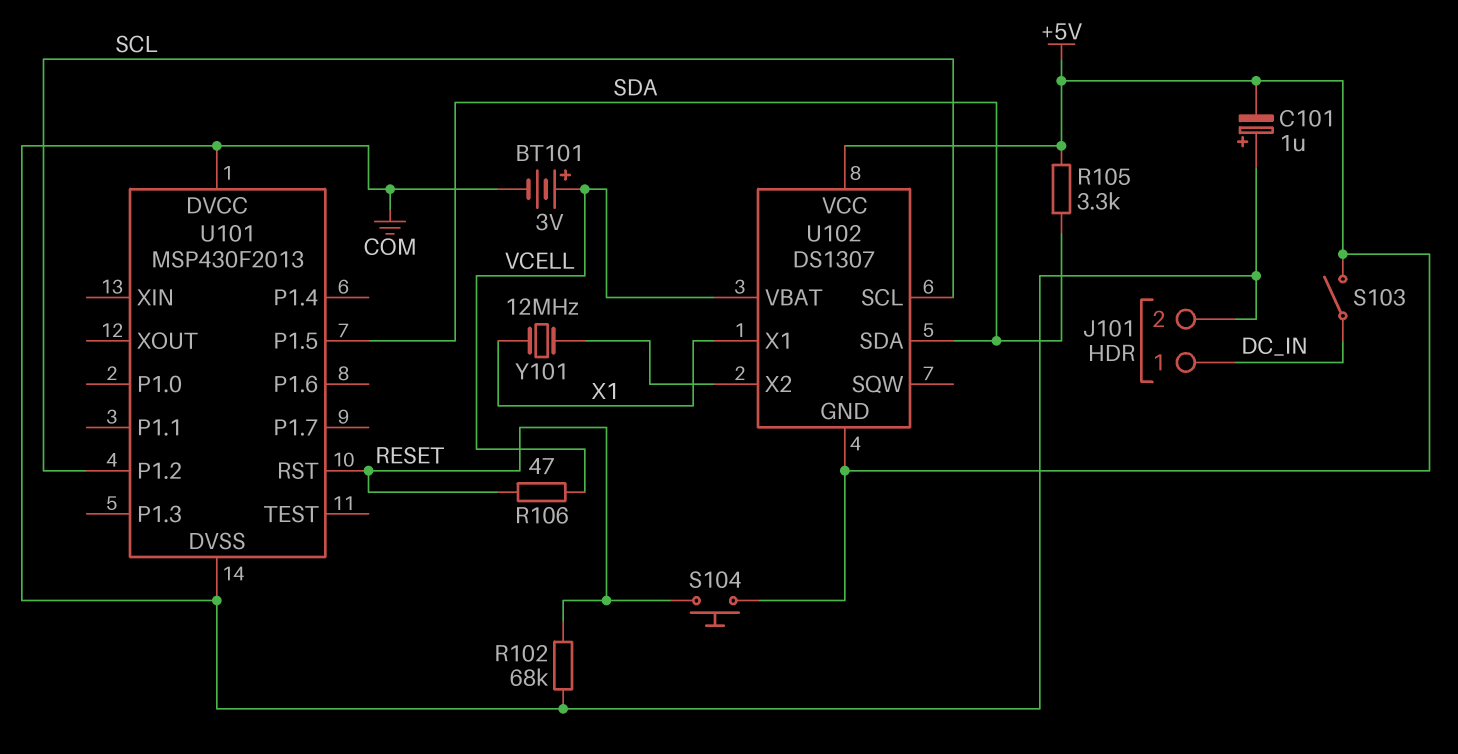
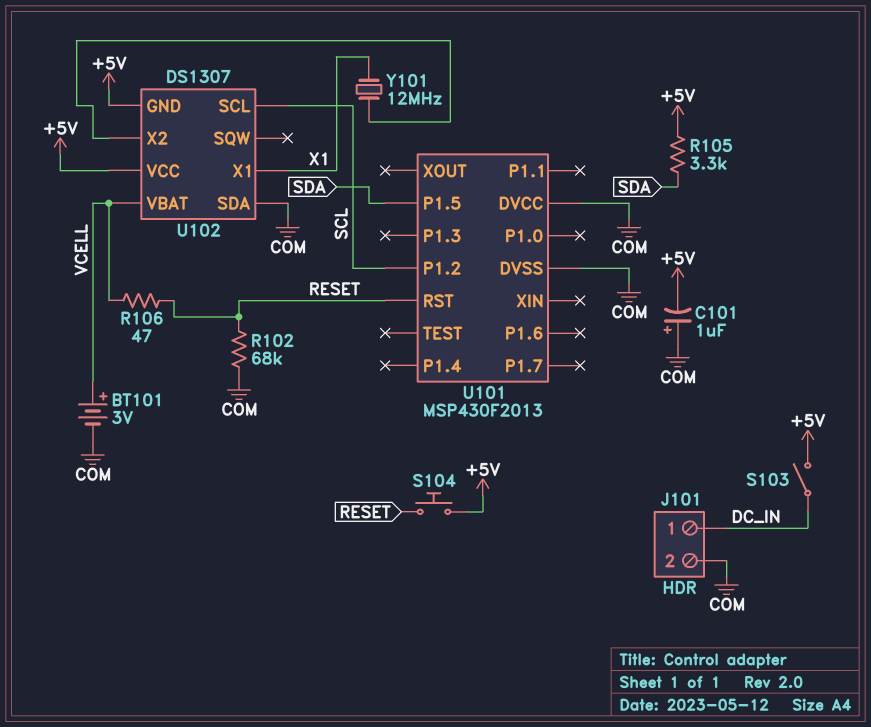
U102 pin SDA: SDA -> COM

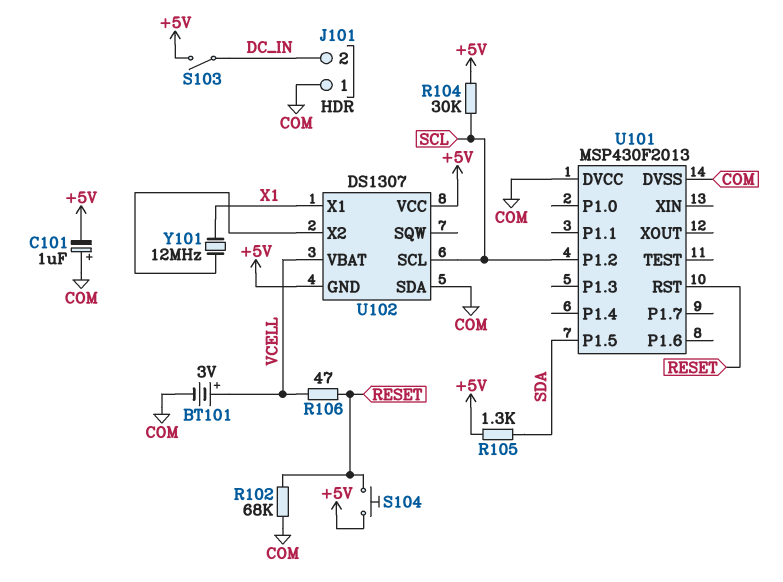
J101 pin 1: DC_IN -> COM
J101 pin 2: COM -> DC_IN
R104: none -> 30k (+5V, SCL)
R105: 3.3k (+5V, SDA) -> 1.3k (+5V, SDA)

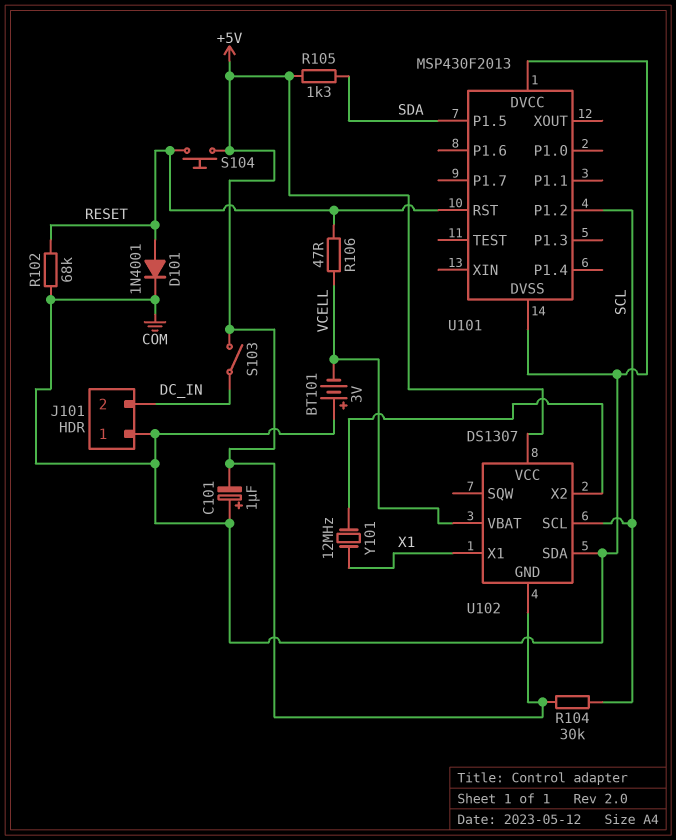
BT101: 3V (plus VCELL, minus COM) -> 3V (plus COM, minus VCELL)
D101: none -> diode 1N4001 (A RESET, K COM)

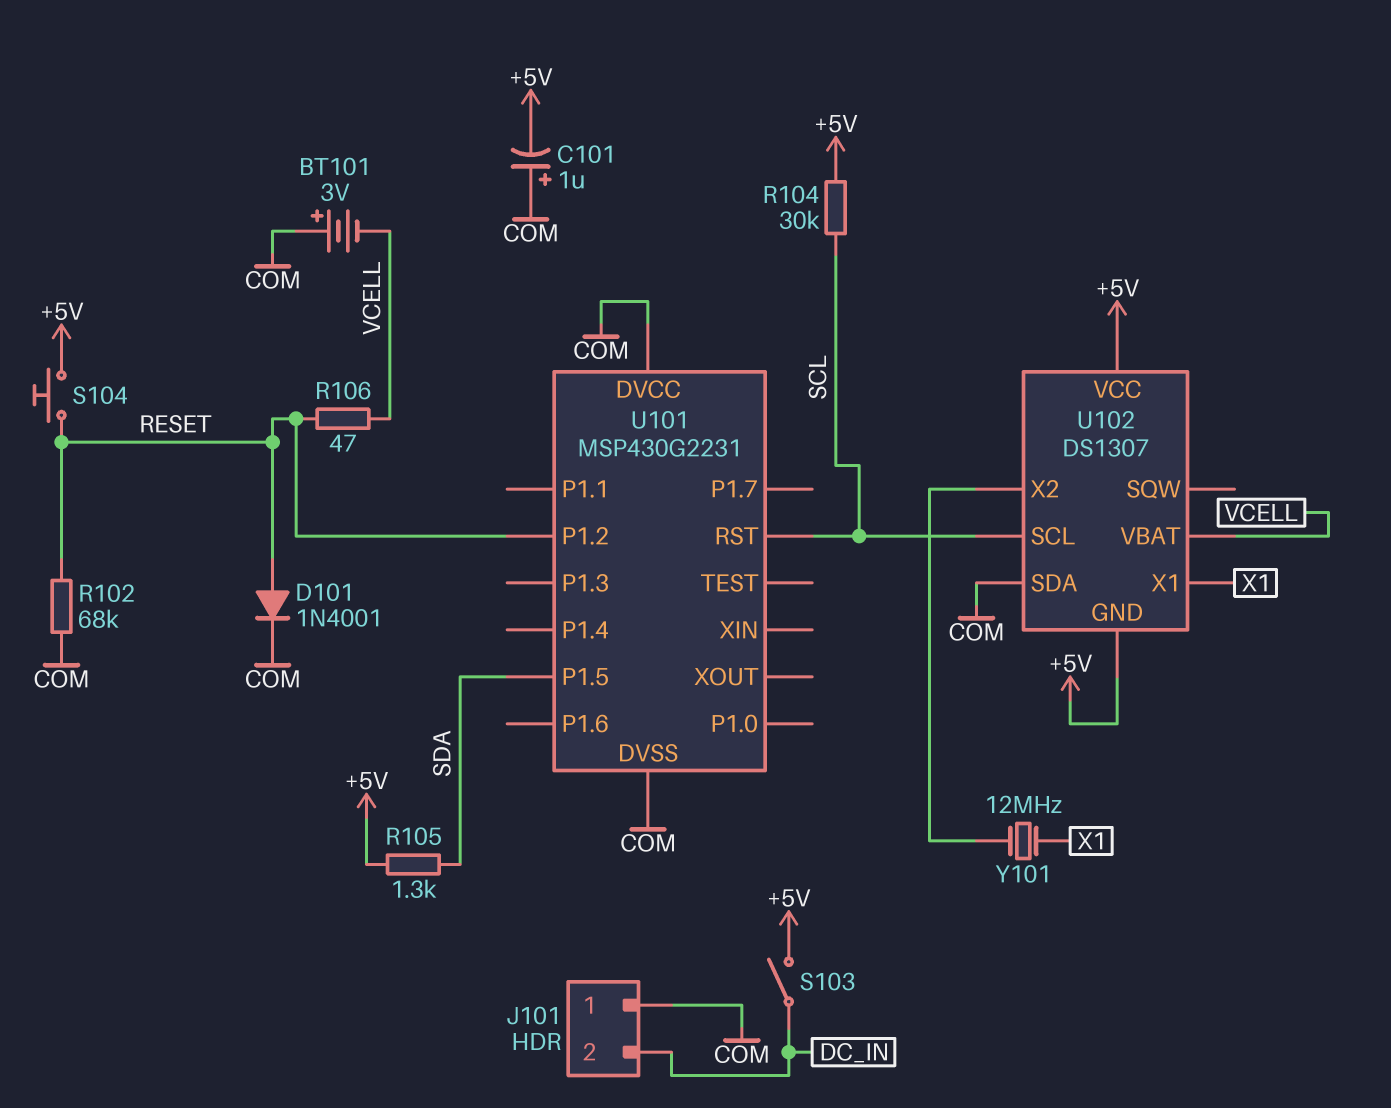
U101: MSP430F2013 -> MSP430G2231
U101 pin P1.2: SCL -> RESET
U101 pin RST: RESET -> SCL

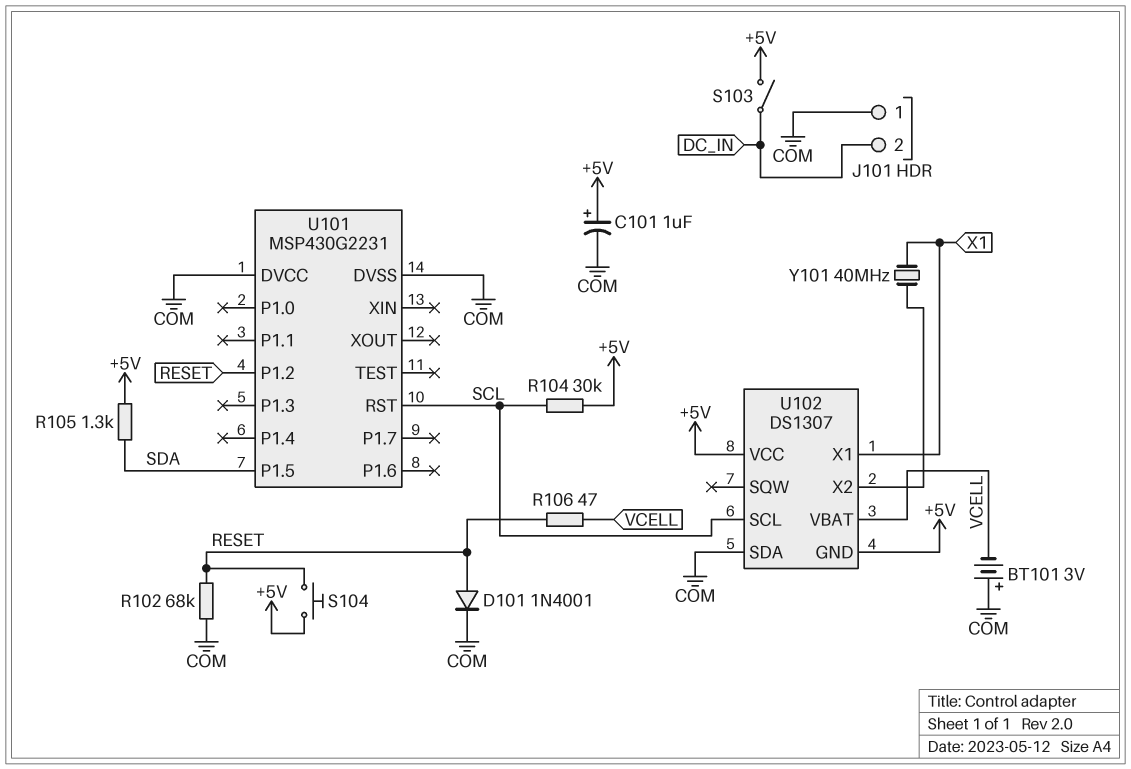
C101: 1uF (plus COM, minus +5V) -> 1uF (plus +5V, minus COM)
Y101: 12MHz (U102/X2, X1) -> 40MHz (U102/X2, X1)

